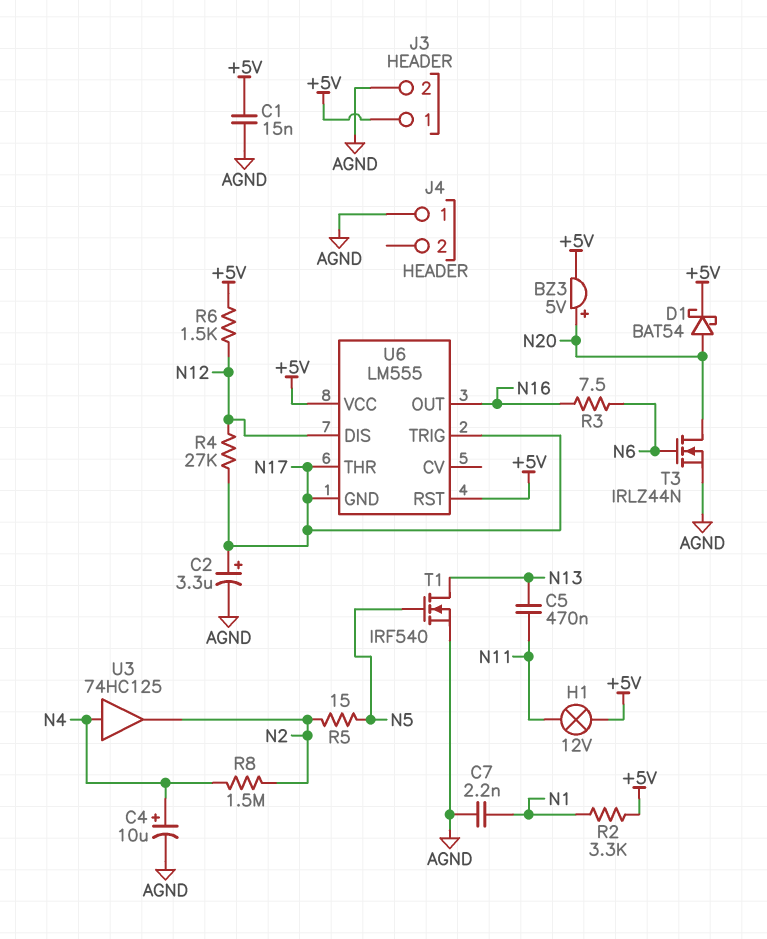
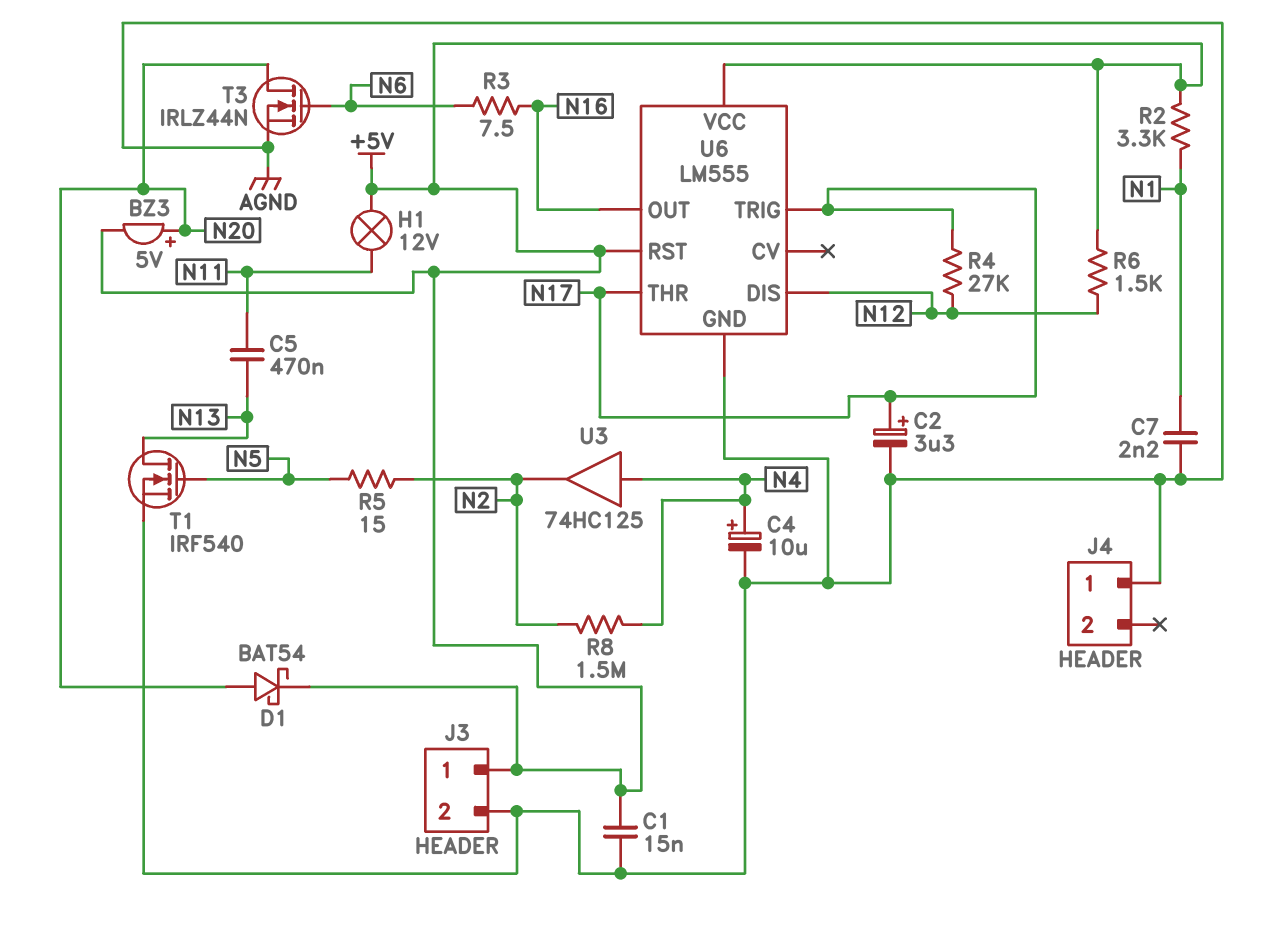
U6 pin GND: N17 -> AGND

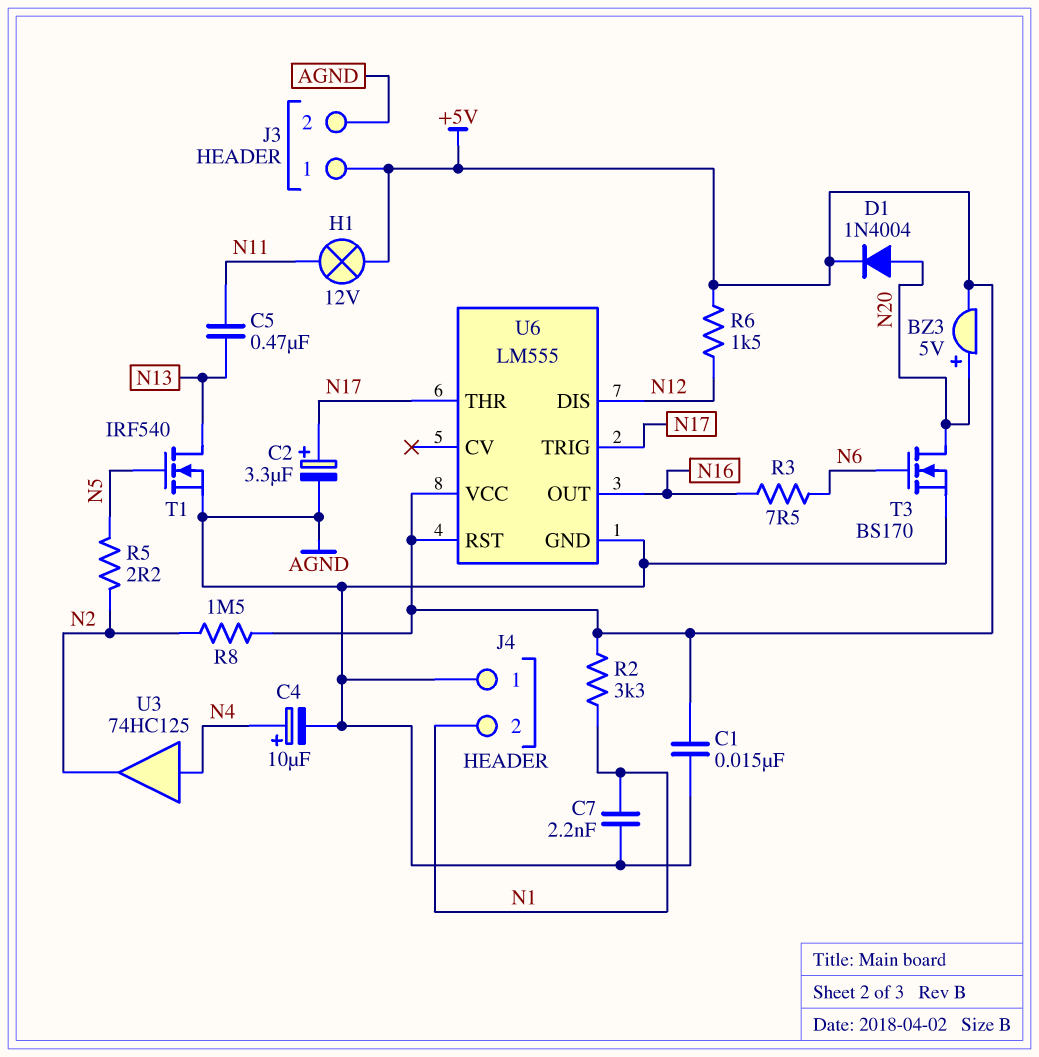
D1: schottky BAT54 (A N20, K +5V) -> diode 1N4004 (A N20, K +5V)
J4 pin 2: none -> N1
R4: 27k (N12, N17) -> none
R5: 15 (N2, N5) -> 2.2 (N2, N5)
R8: 1.5M (N2, N4) -> 1.5M (+5V, N2)
T3: NMOS IRLZ44N (G N6, D N20, S AGND) -> NMOS BS170 (G N6, D N20, S AGND)

